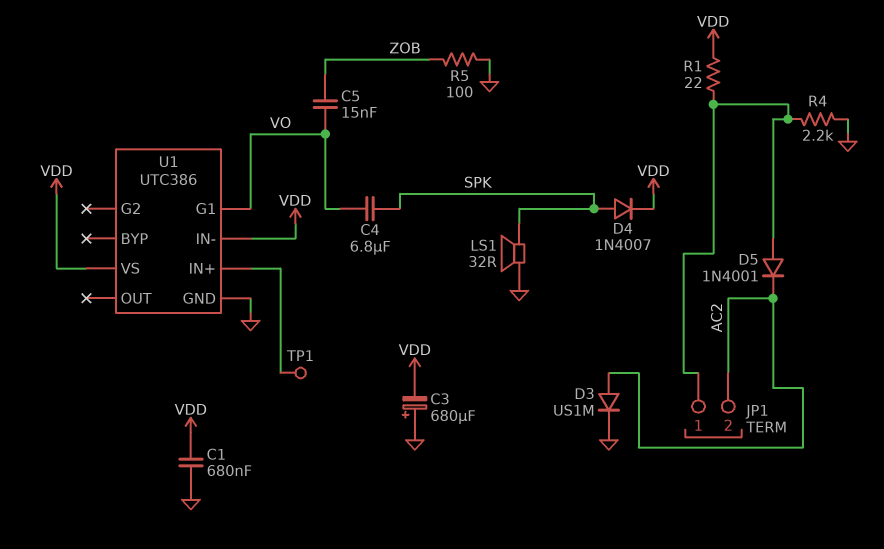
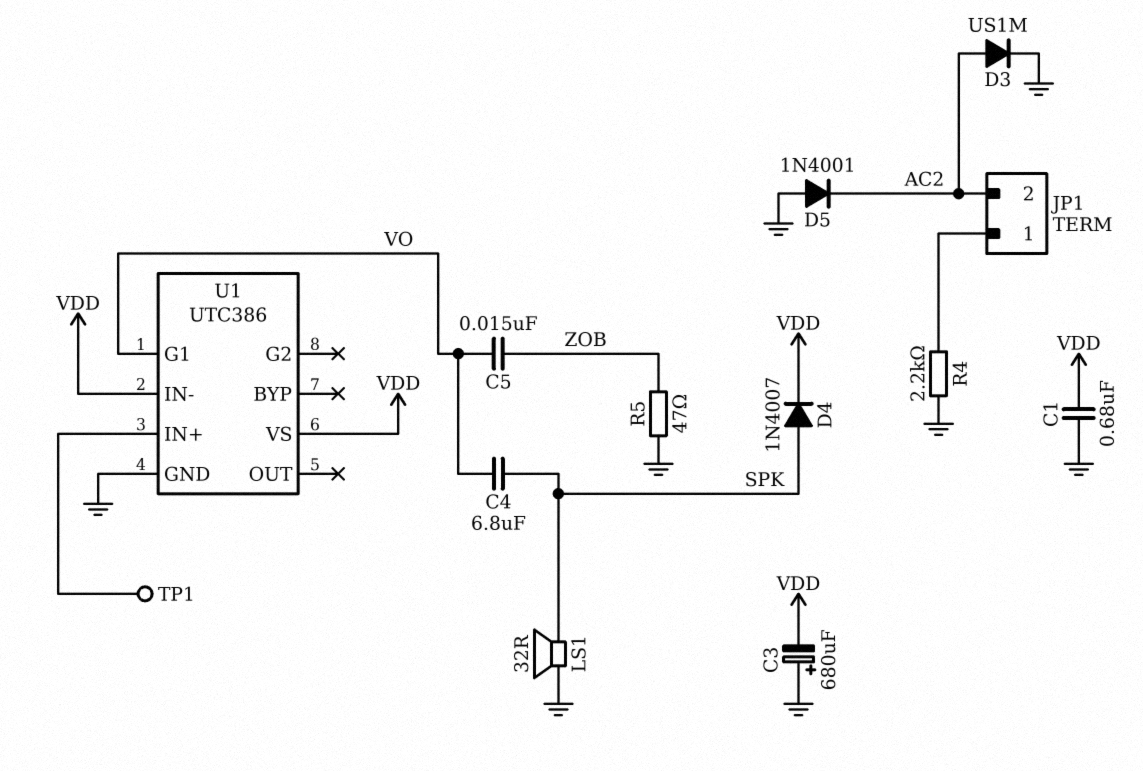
D5: diode 1N4001 (A JP1/1, K AC2) -> diode 1N4001 (A GND, K AC2)
R1: 22 (JP1/1, VDD) -> none
R5: 100 (GND, ZOB) -> 47 (GND, ZOB)

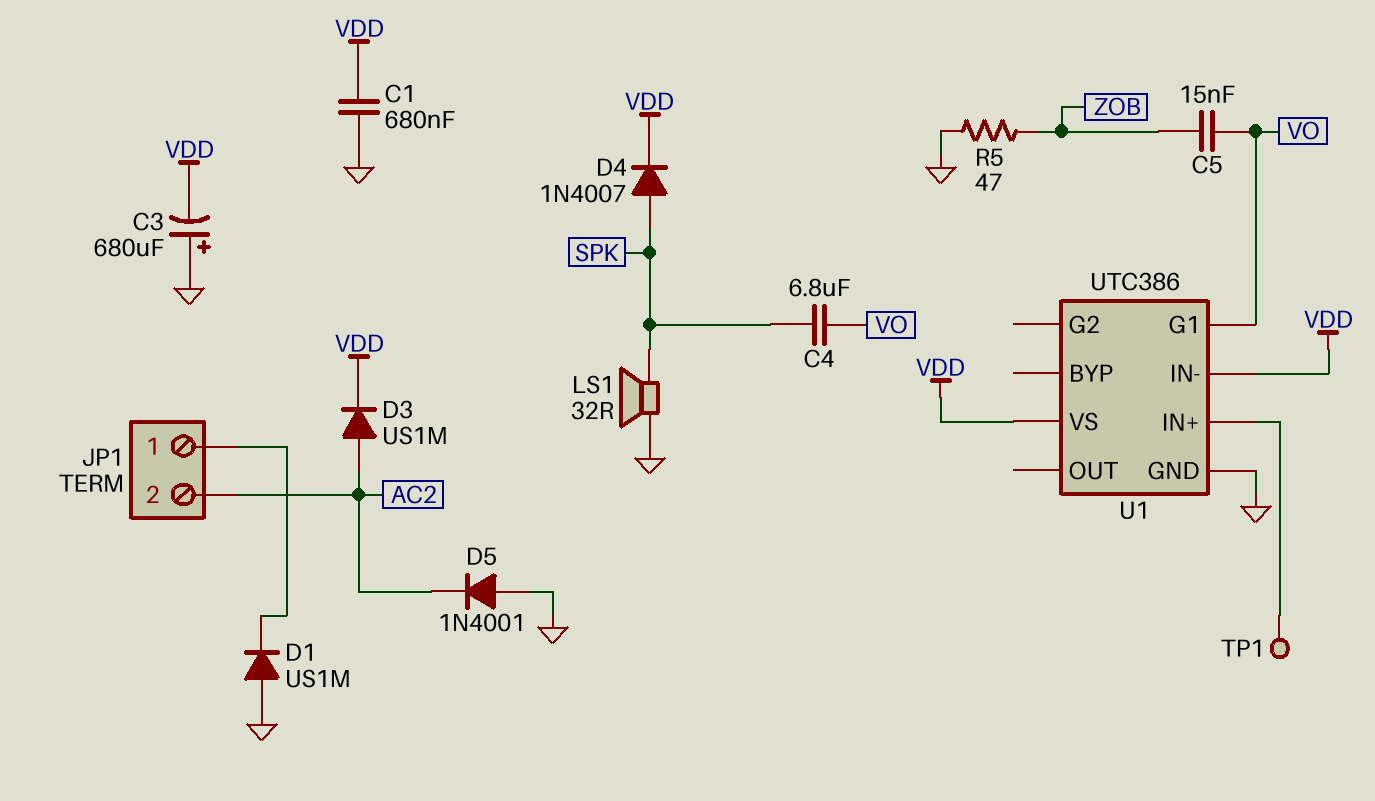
D1: none -> diode US1M (A GND, K JP1/1)
D3: diode US1M (A AC2, K GND) -> diode US1M (A AC2, K VDD)
R4: 2.2k (GND, JP1/1) -> none

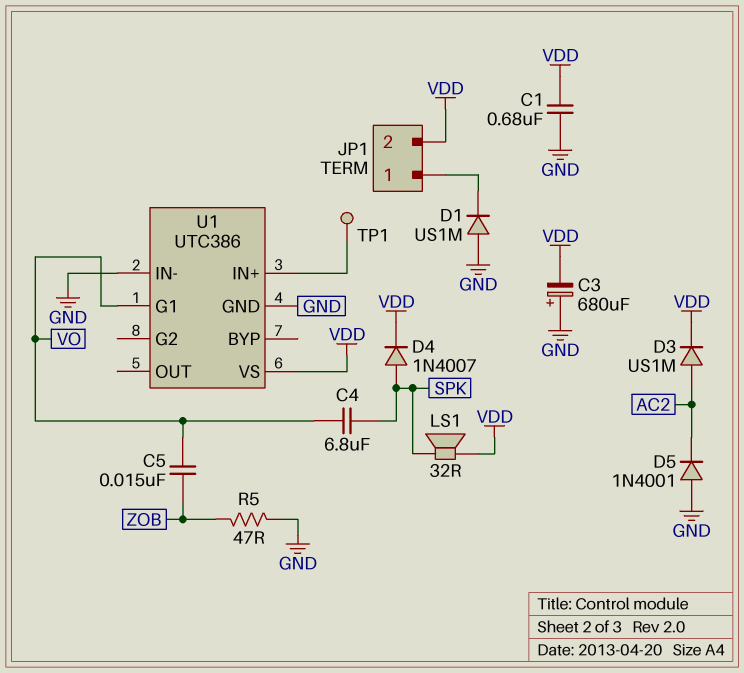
JP1 pin 2: AC2 -> VDD
LS1: speaker 32R (GND, SPK) -> speaker 32R (SPK, VDD)
U1 pin IN-: VDD -> GND

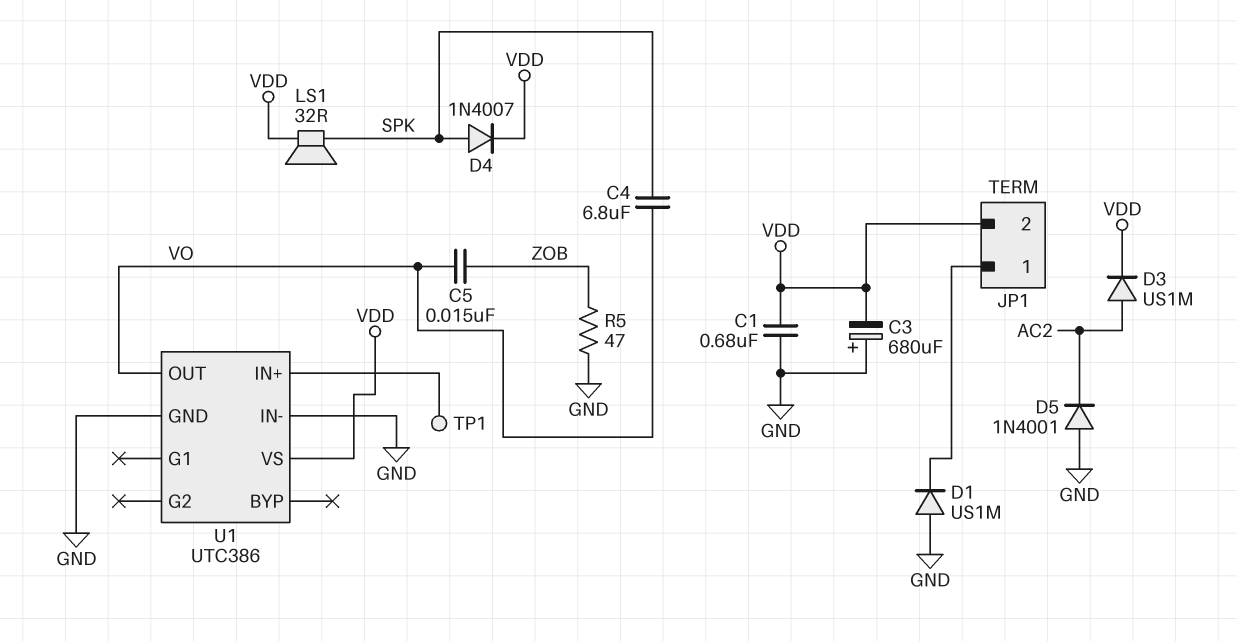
U1 pin G1: VO -> none
U1 pin OUT: none -> VO

